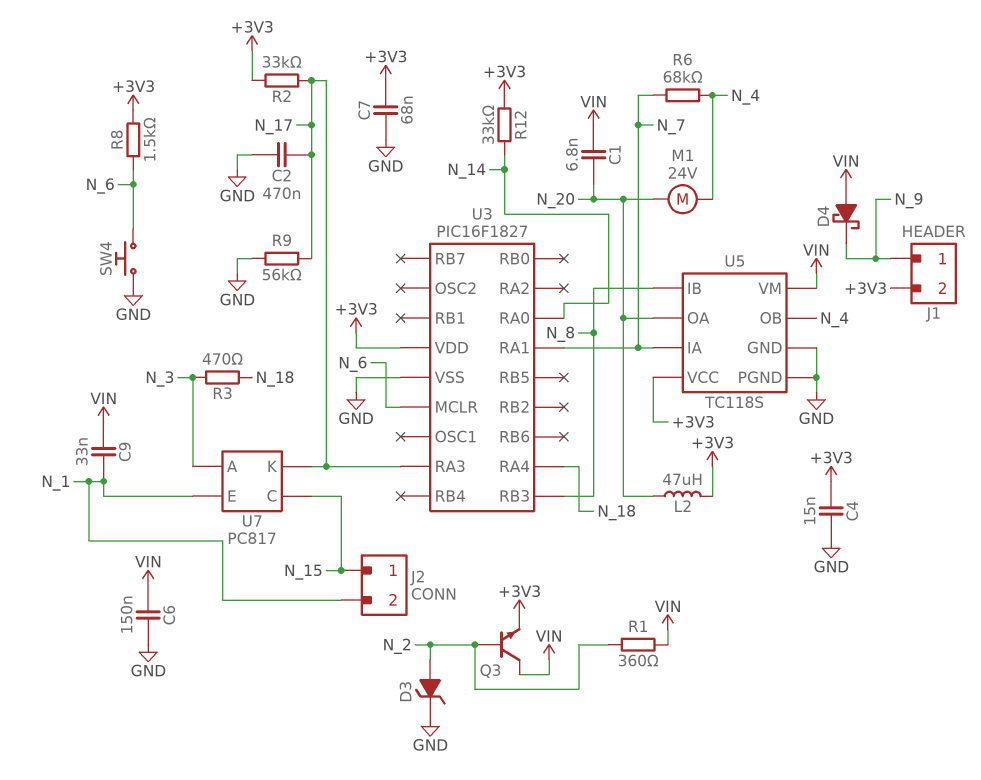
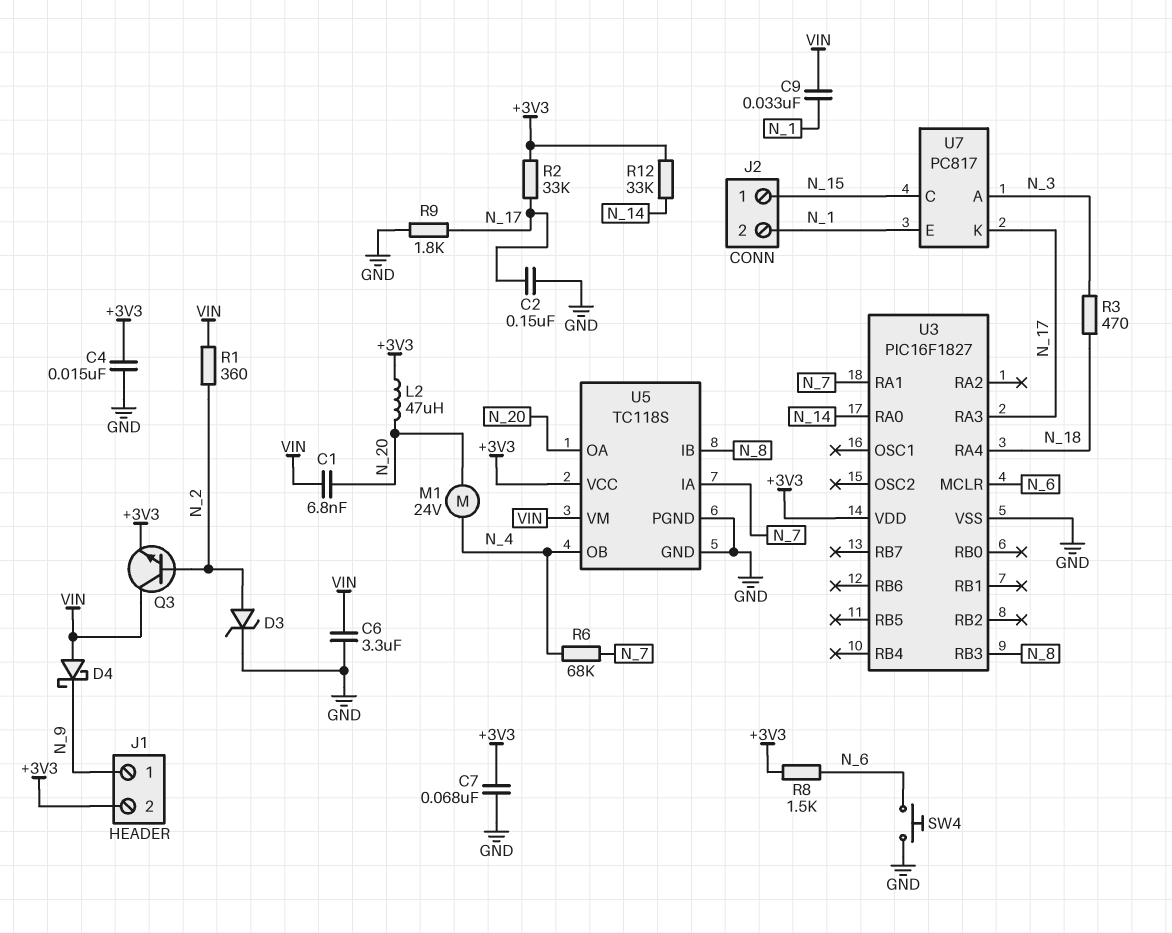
C2: 470nF (GND, N_17) -> 150nF (GND, N_17)
C6: 150nF (GND, VIN) -> 3.3uF (GND, VIN)
R9: 56k (GND, N_17) -> 1.8k (GND, N_17)

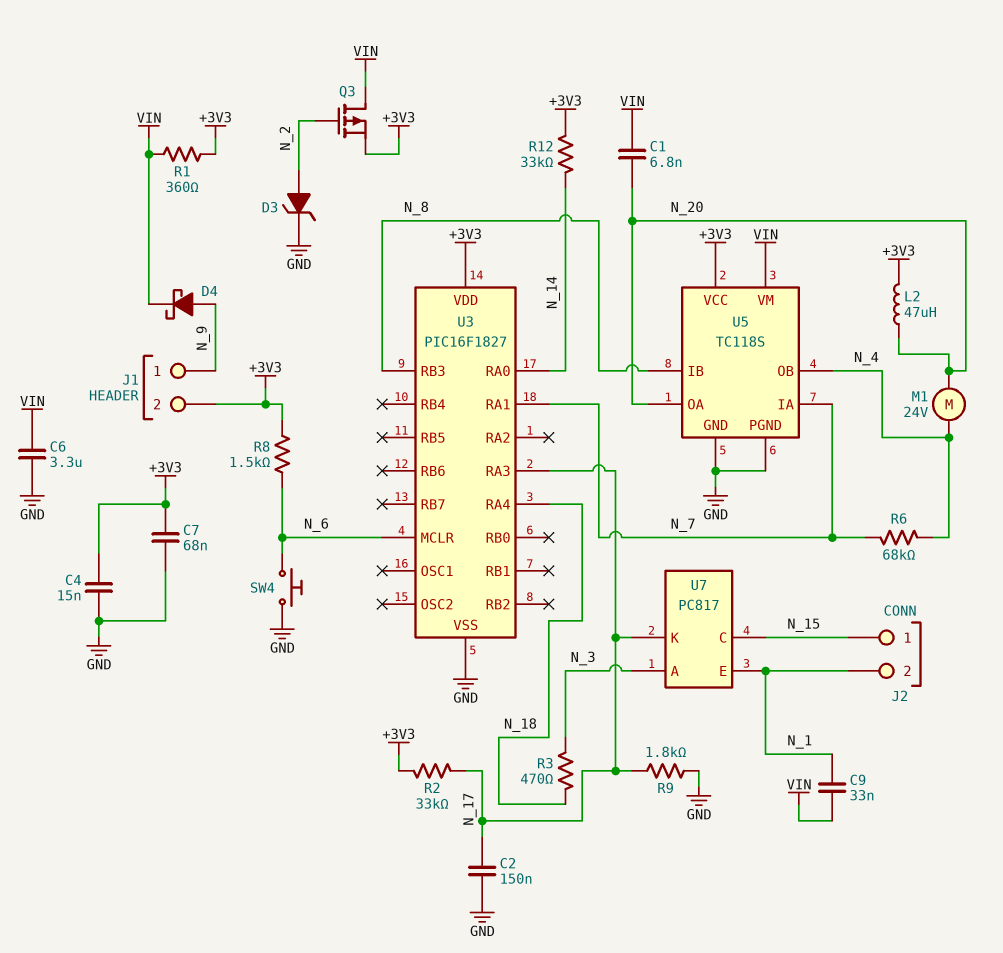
D4: schottky (A VIN, K N_9) -> schottky (A N_9, K VIN)
Q3: NPN (B N_2, C VIN, E +3V3) -> PMOS (G N_2, D VIN, S +3V3)
R1: 360 (N_2, VIN) -> 360 (+3V3, VIN)

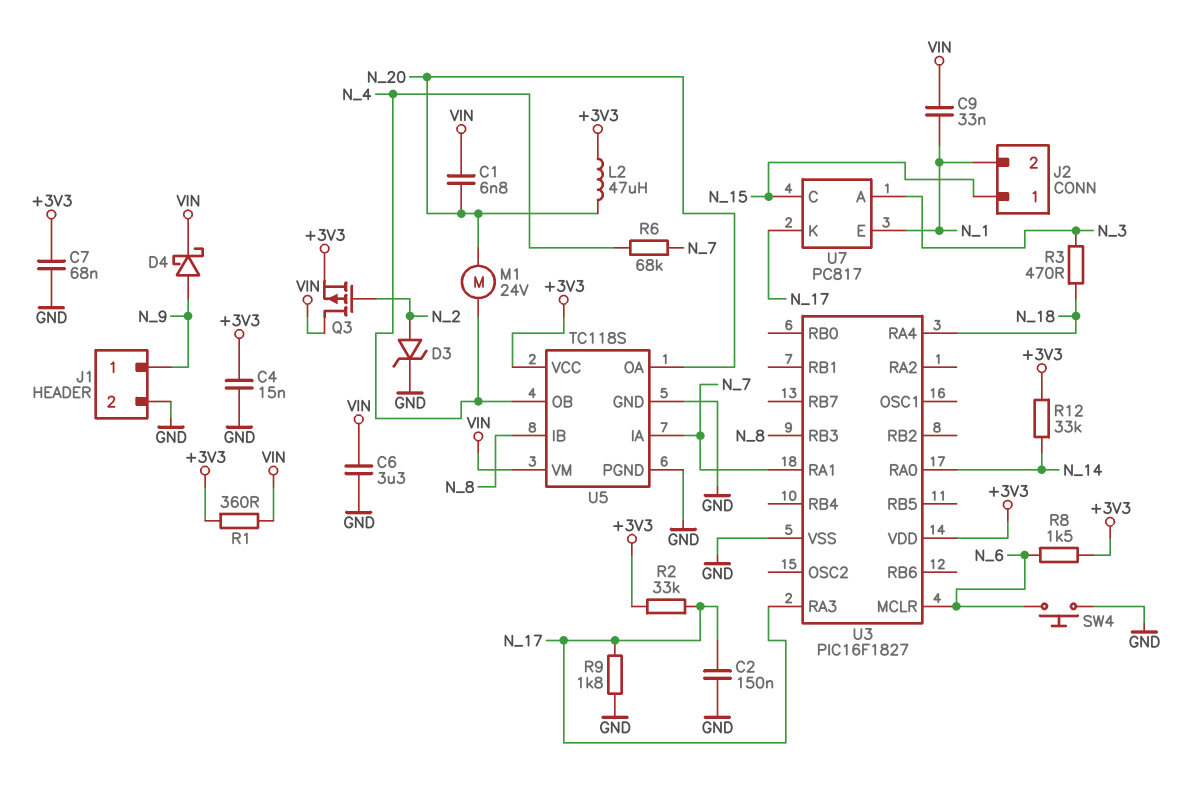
J1 pin 2: +3V3 -> GND

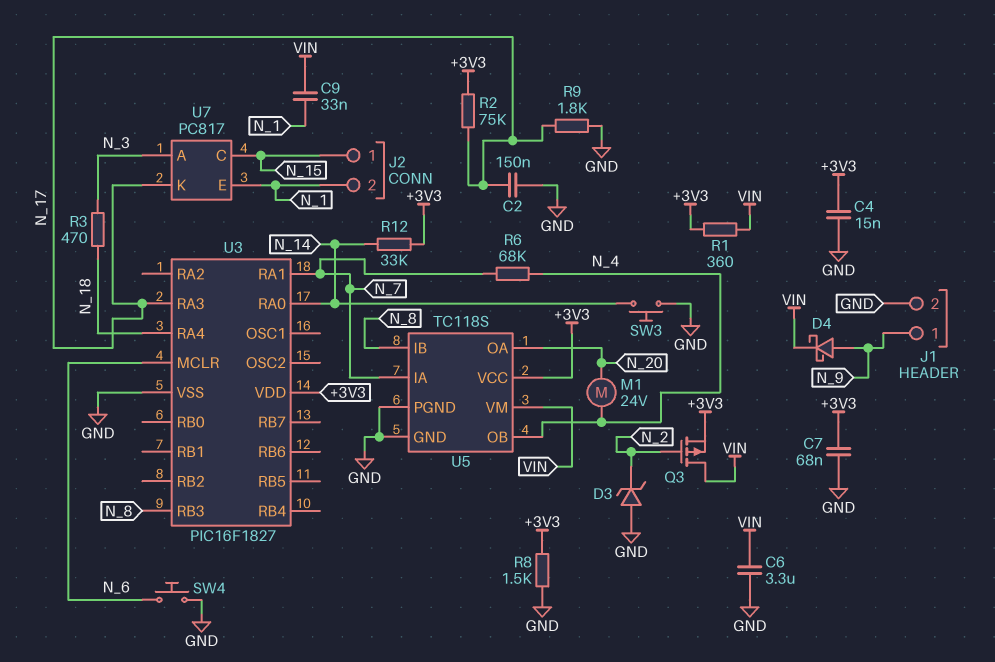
C1: 6.8nF (N_20, VIN) -> none
D3: zener (A N_2, K GND) -> zener (A GND, K N_2)
L2: 47uH (+3V3, N_20) -> none
R2: 33k (+3V3, N_17) -> 75k (+3V3, N_17)
R8: 1.5k (+3V3, N_6) -> 1.5k (+3V3, GND)
SW3: none -> button (GND, N_14)

